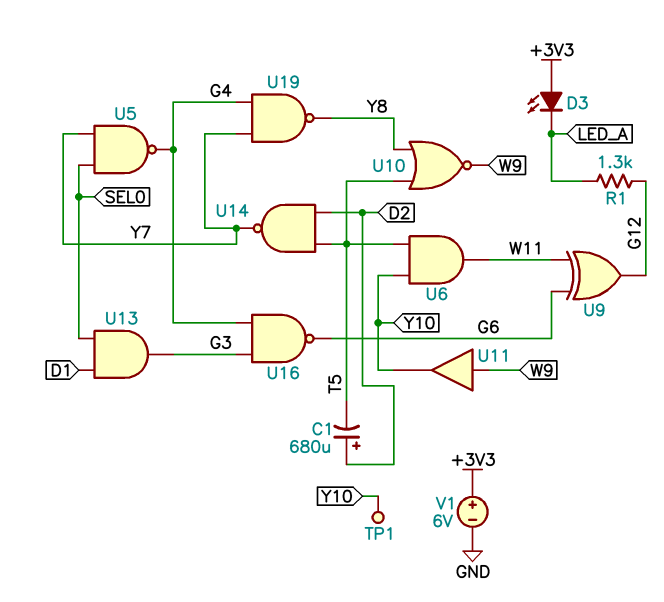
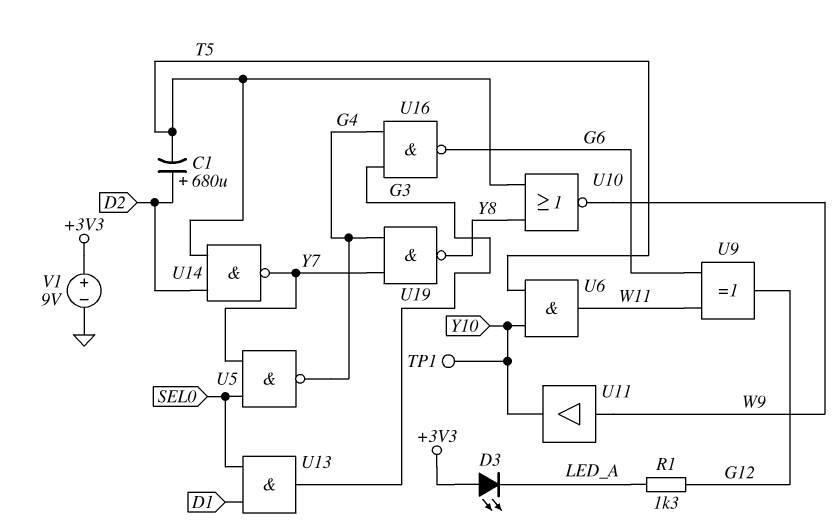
V1: 6V (plus +3V3, minus GND) -> 9V (plus +3V3, minus GND)

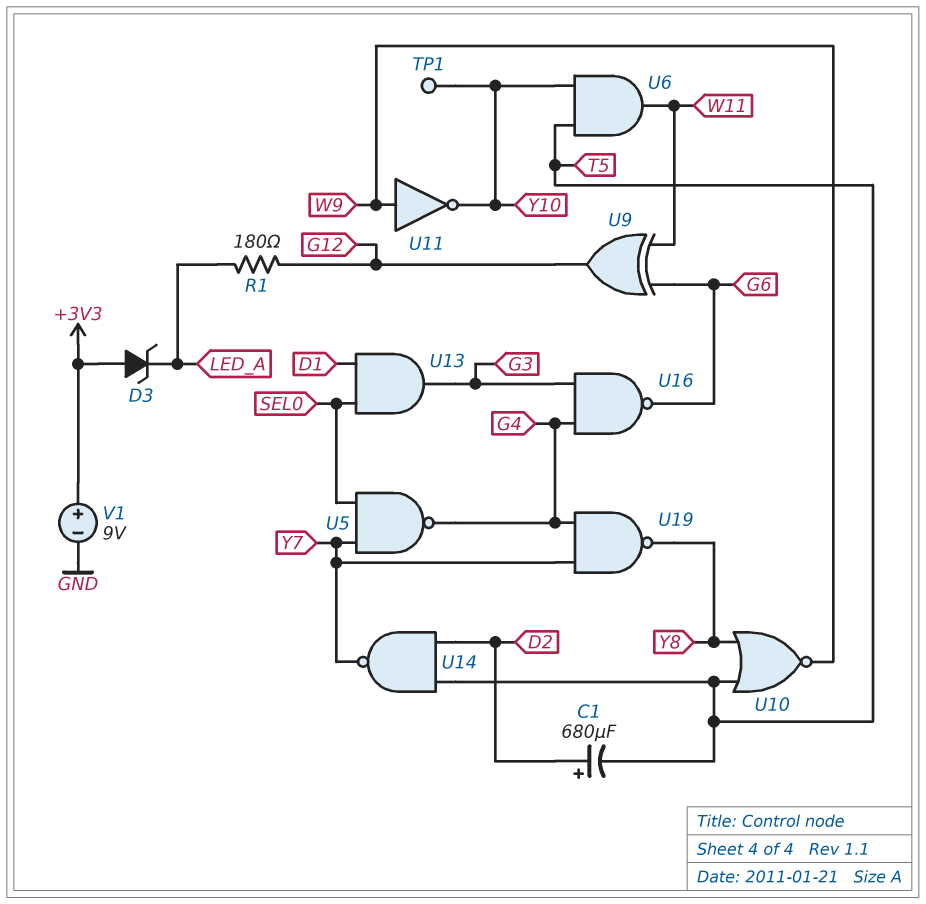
D3: LED (A +3V3, K LED_A) -> zener (A +3V3, K LED_A)
R1: 1.3k (G12, LED_A) -> 180 (G12, LED_A)
U11: buffer (in W9, out Y10) -> NOT (in W9, out Y10)

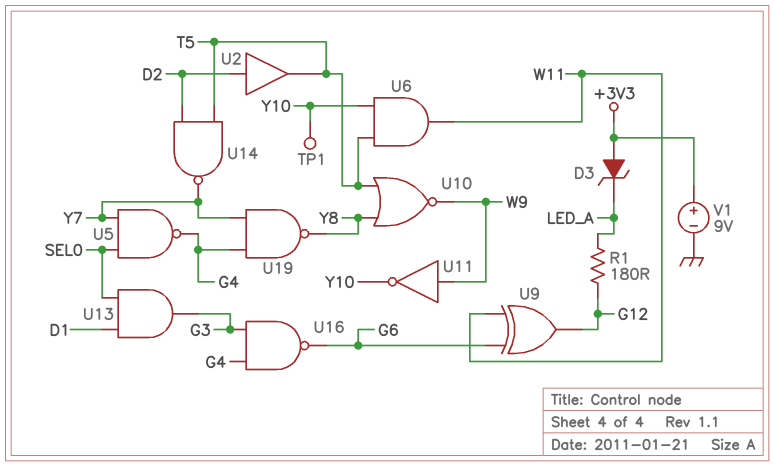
C1: 680uF (plus D2, minus T5) -> none
U2: none -> buffer (in D2, out T5)

